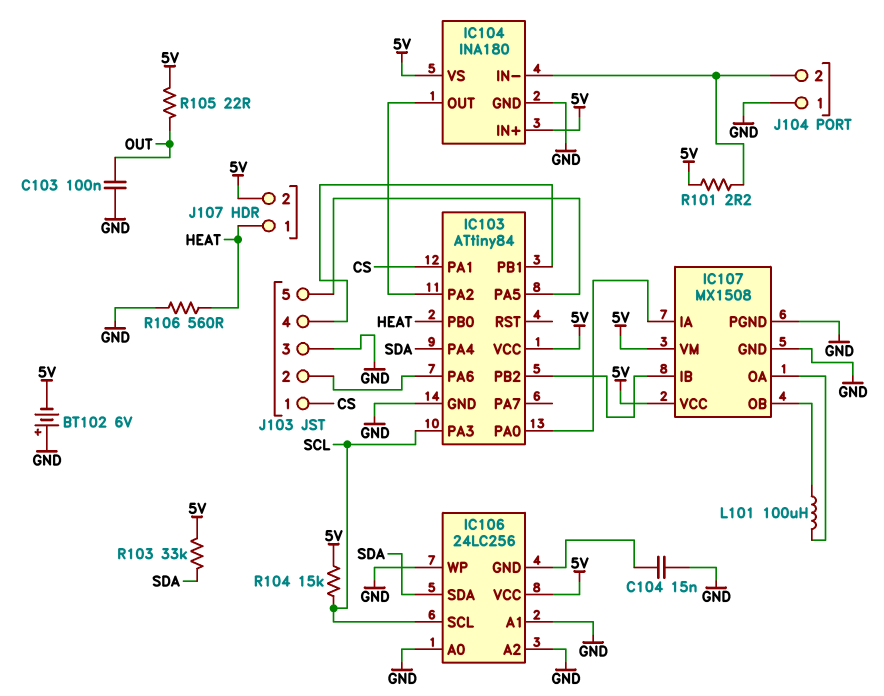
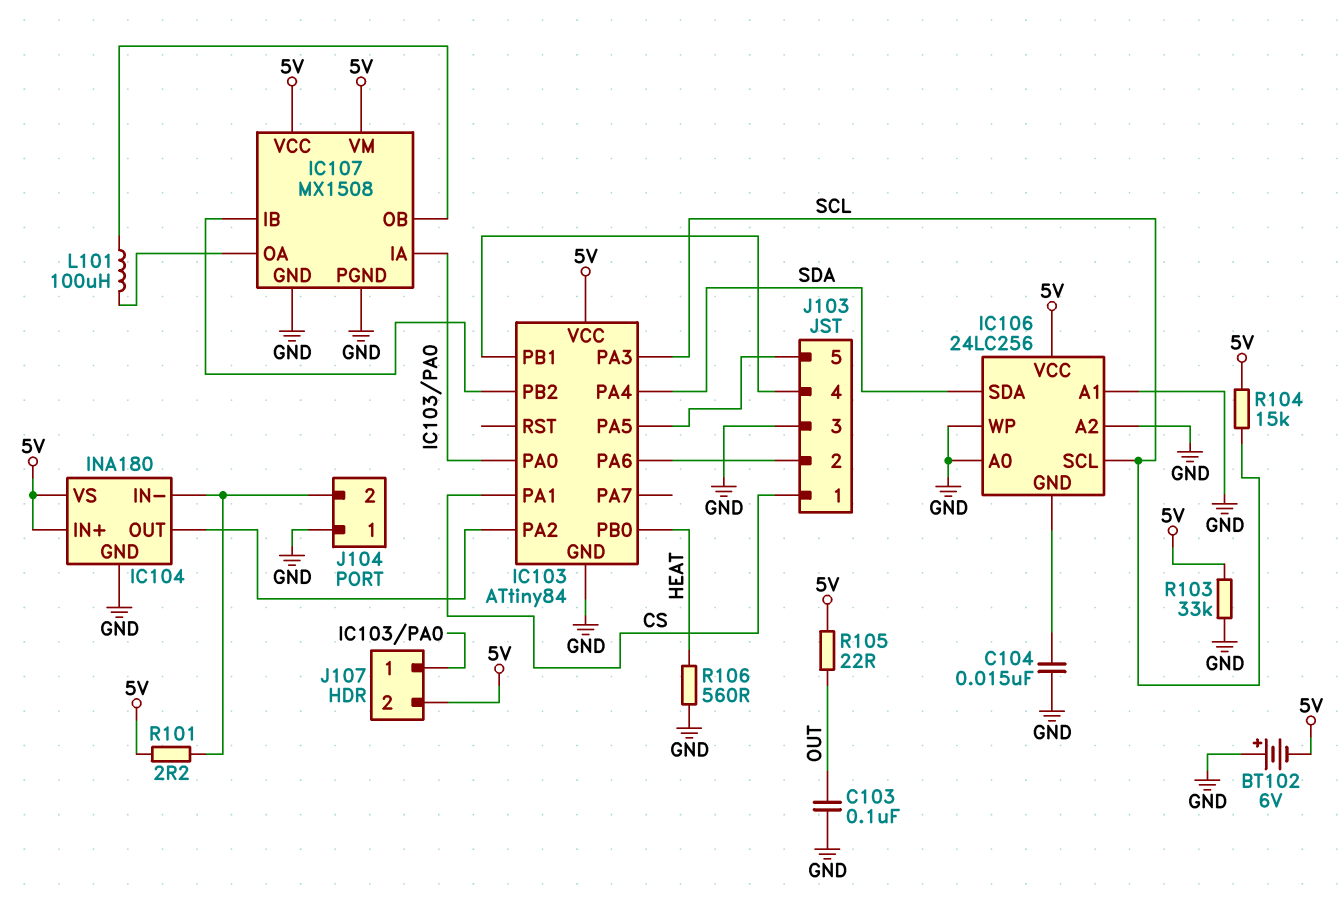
J107 pin 1: HEAT -> IC103/PA0
R103: 33k (5V, SDA) -> 33k (5V, GND)

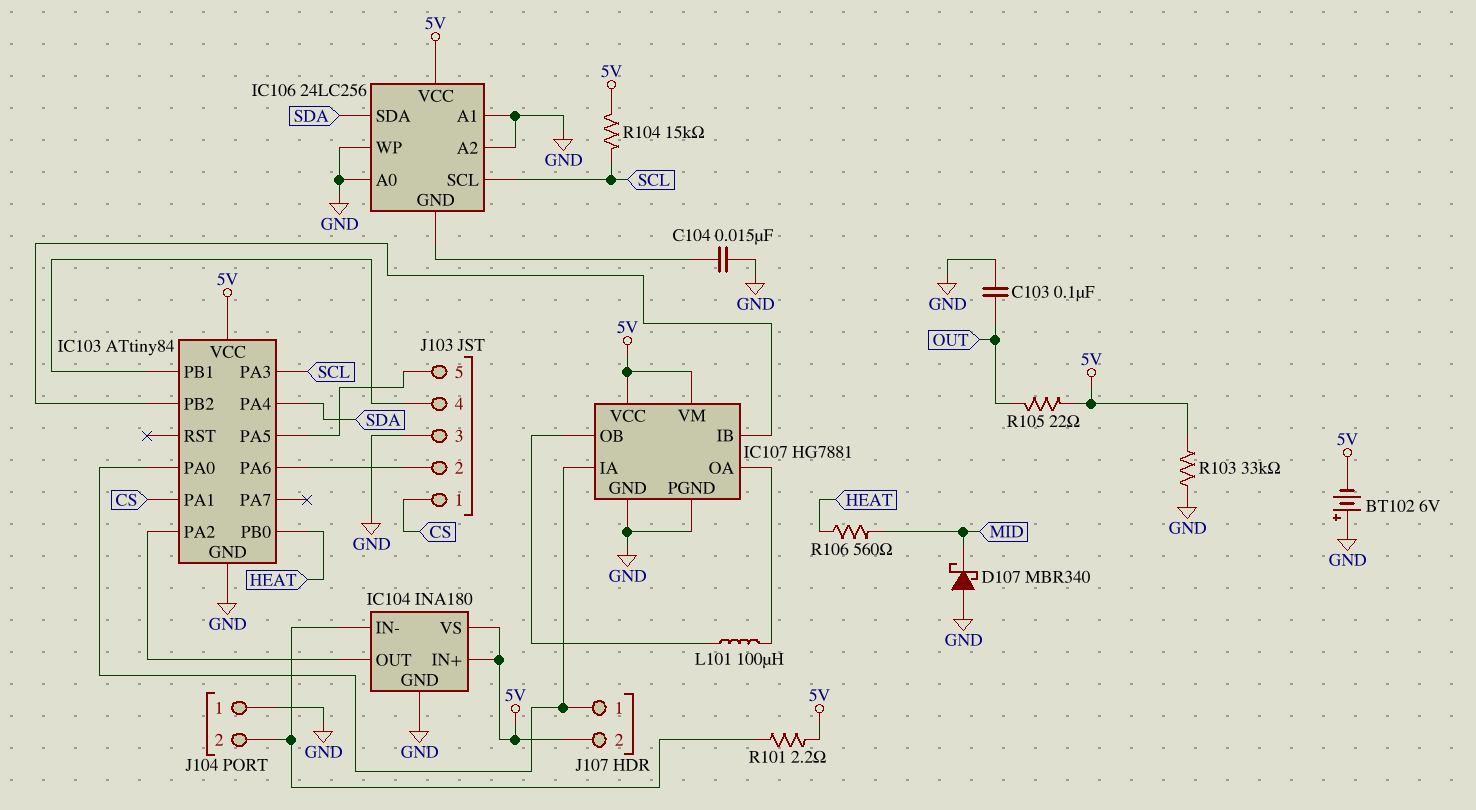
D107: none -> schottky MBR340 (A GND, K MID)
IC107: MX1508 -> HG7881
R106: 560 (GND, HEAT) -> 560 (HEAT, MID)

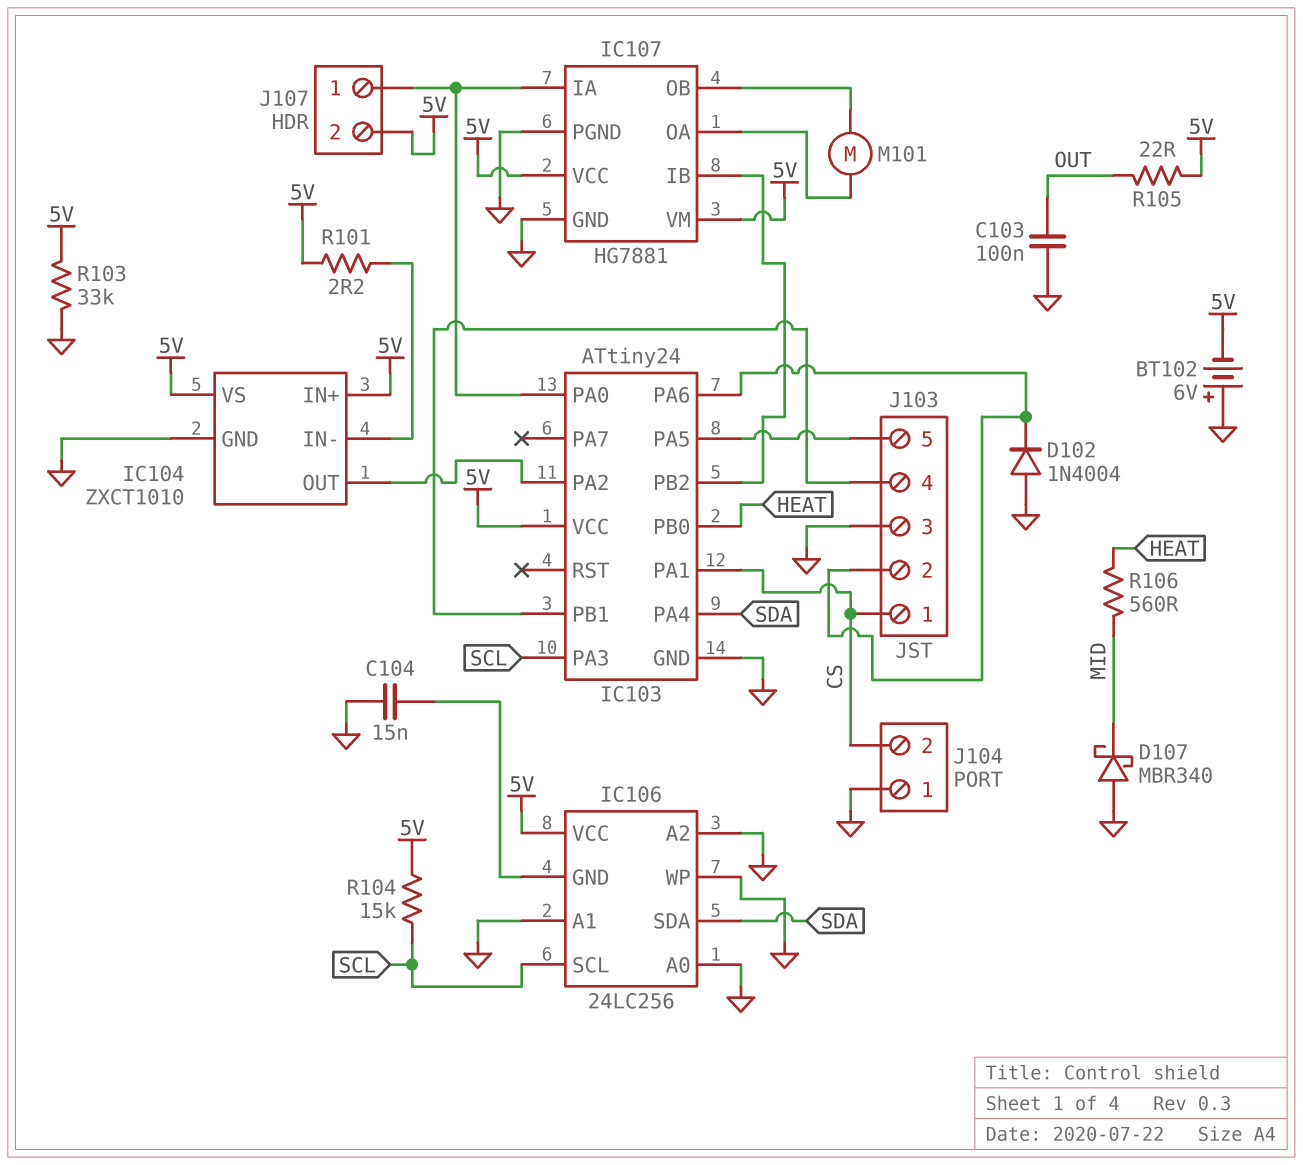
D102: none -> diode 1N4004 (A GND, K IC103/PA6)
IC103: ATtiny84 -> ATtiny24
IC104: INA180 -> ZXCT1010
J104 pin 2: IC104/IN- -> CS
L101: 100uH (IC107/OA, IC107/OB) -> none
M101: none -> motor (IC107/OA, IC107/OB)

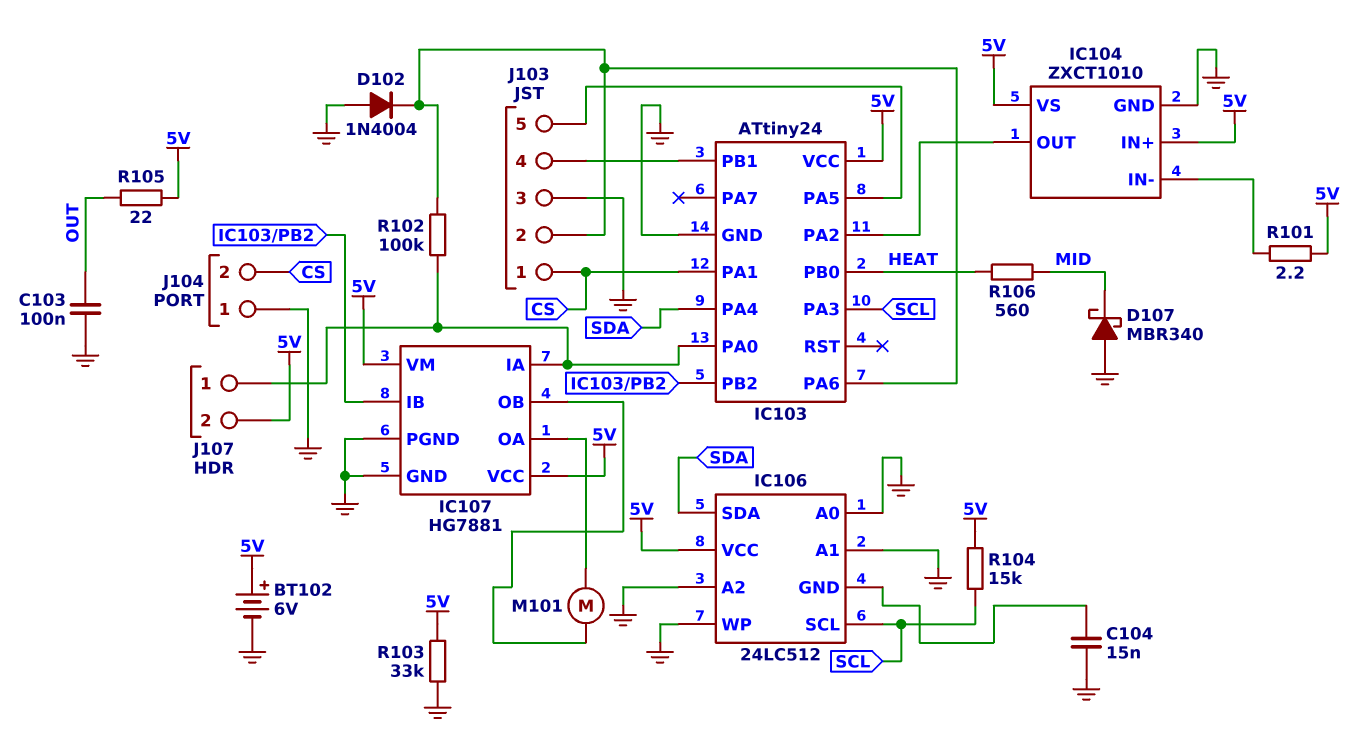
BT102: 6V (plus GND, minus 5V) -> 6V (plus 5V, minus GND)
IC106: 24LC256 -> 24LC512
R102: none -> 100k (IC103/PA0, IC103/PA6)

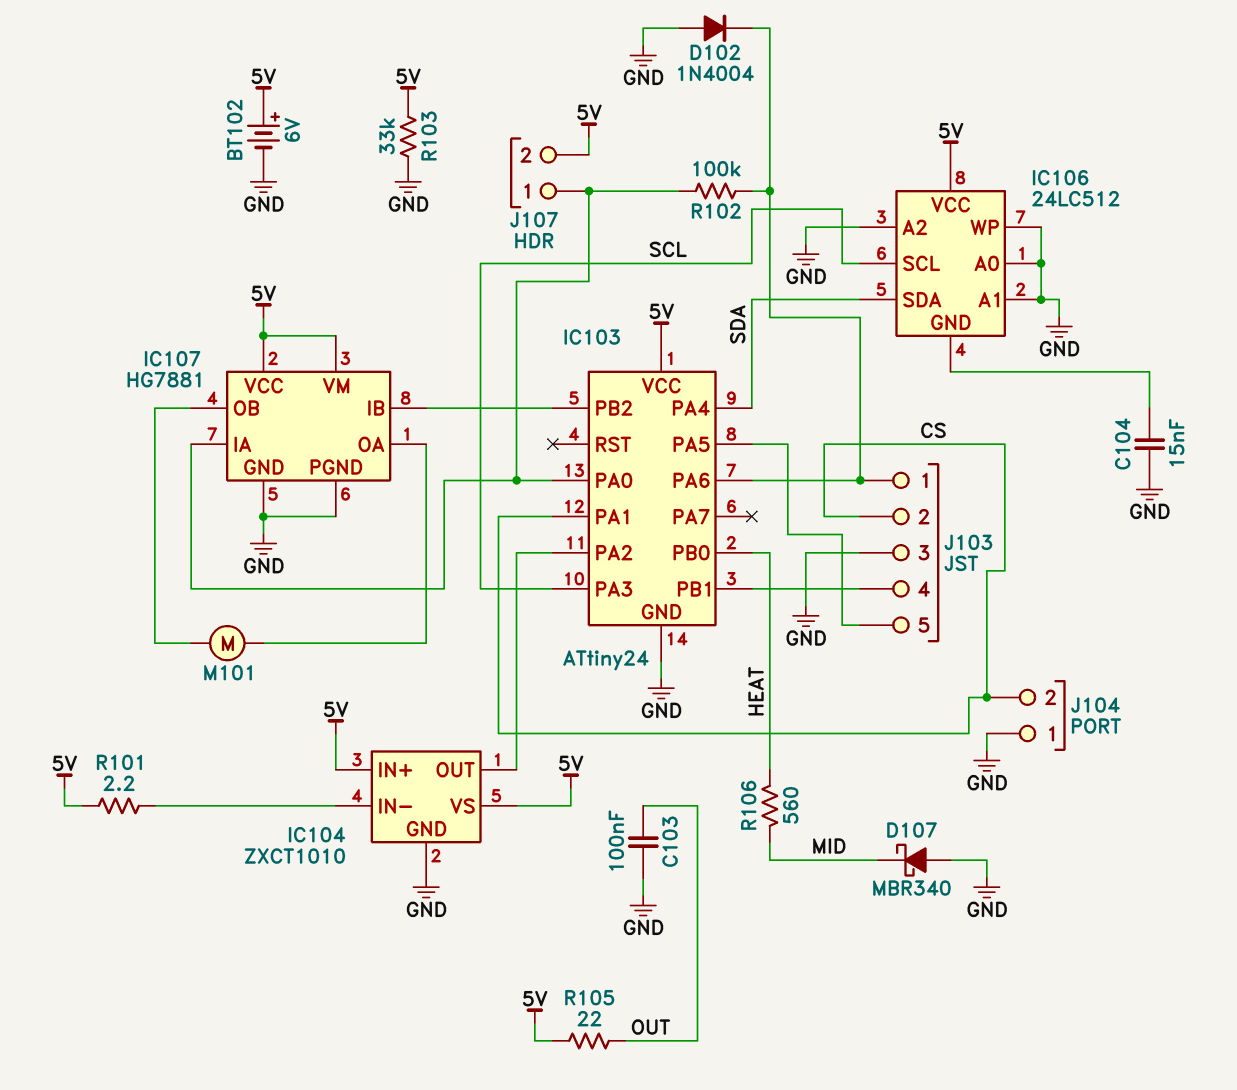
J103 pin 1: CS -> IC103/PA6
J103 pin 2: IC103/PA6 -> CS
R104: 15k (5V, SCL) -> none

